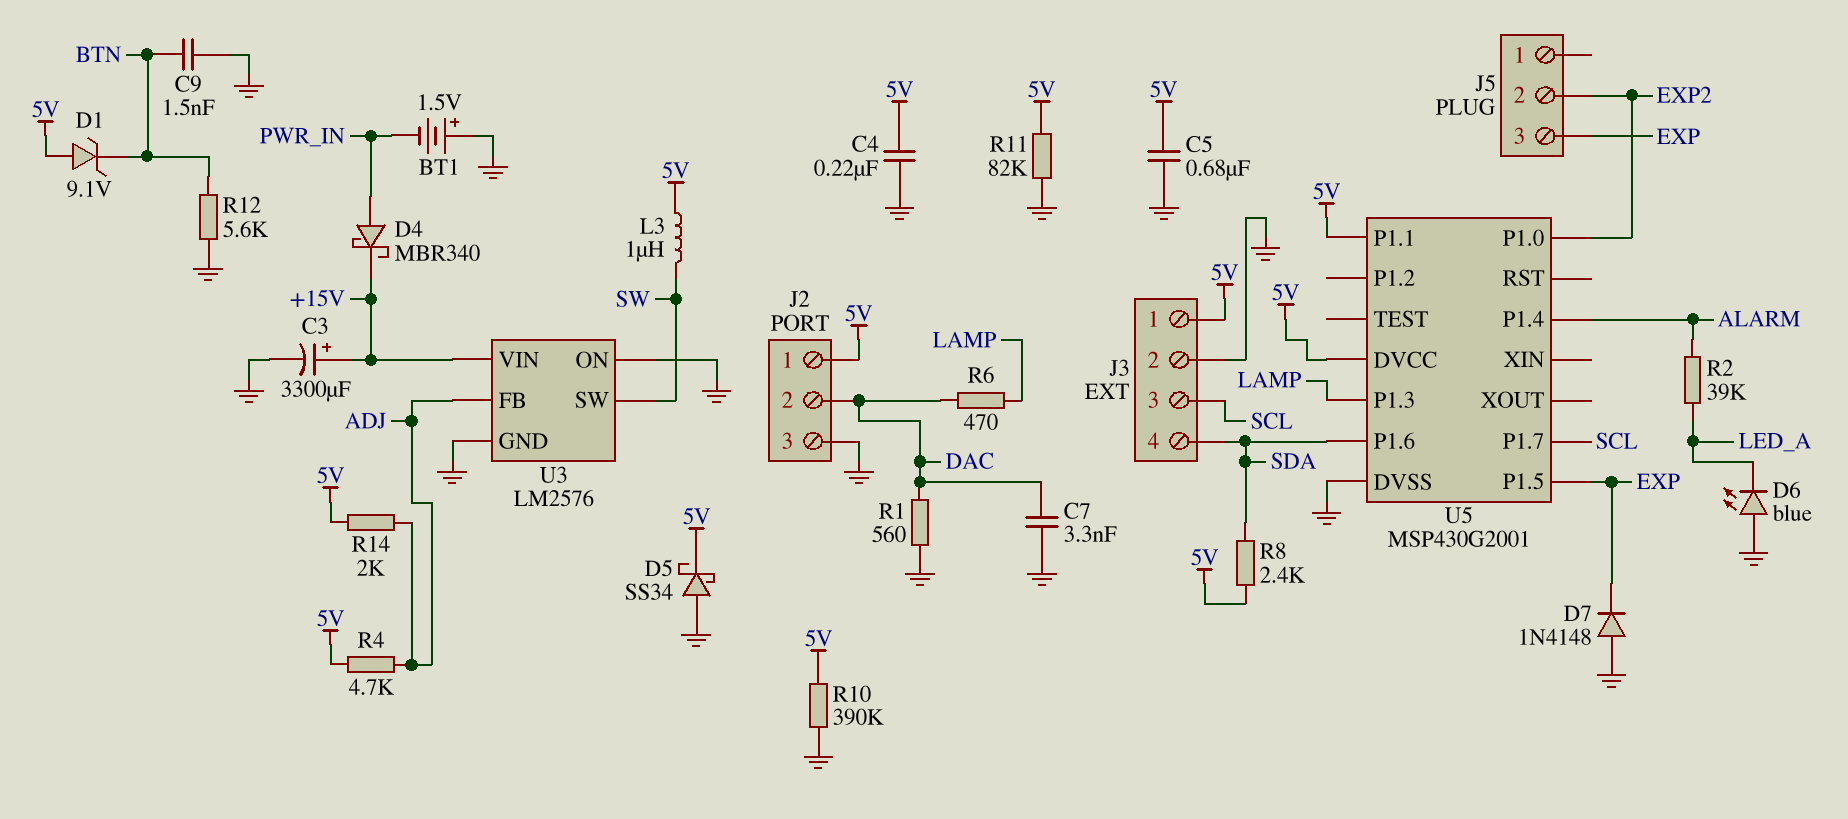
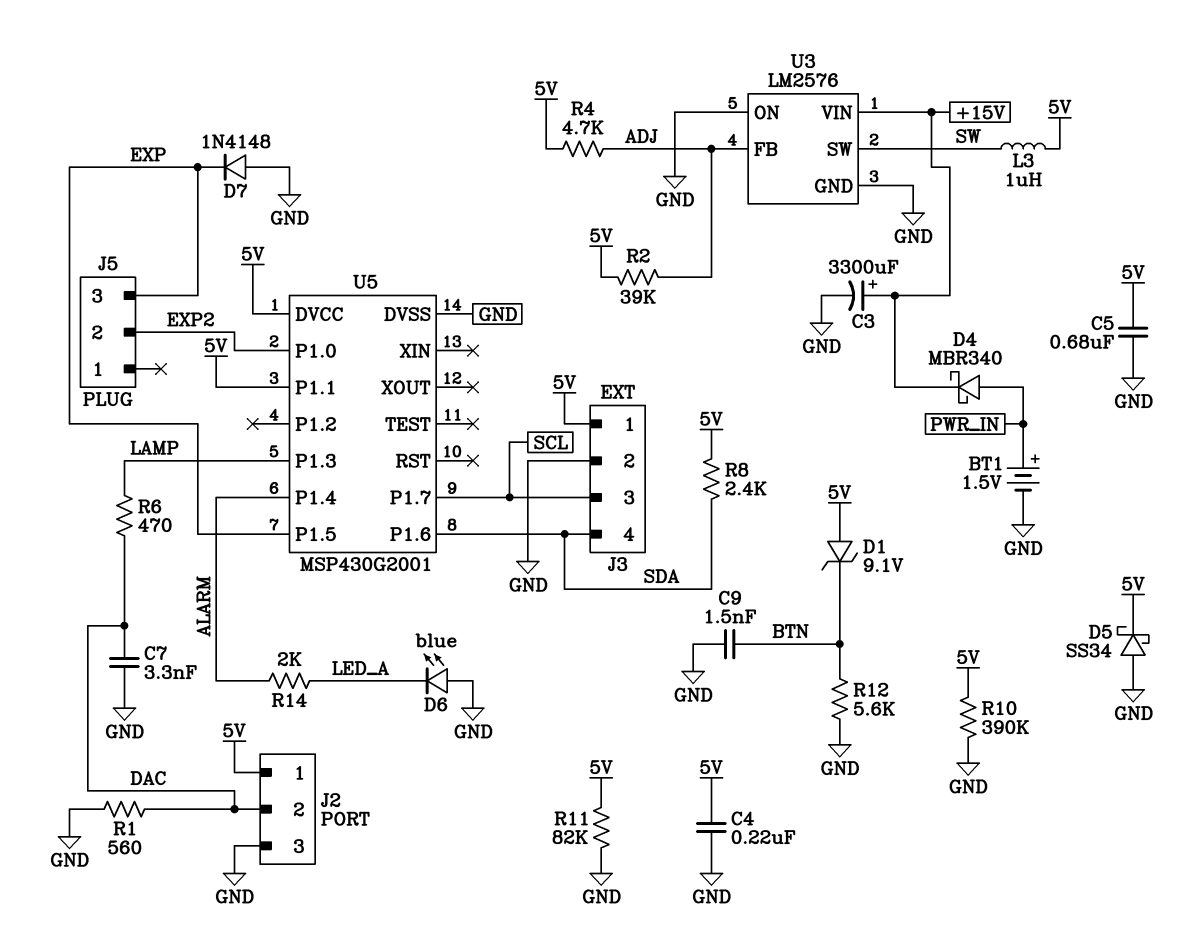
BT1: 1.5V (plus GND, minus PWR_IN) -> 1.5V (plus PWR_IN, minus GND)
R2: 39k (ALARM, LED_A) -> 39k (5V, ADJ)
R14: 2k (5V, ADJ) -> 2k (ALARM, LED_A)

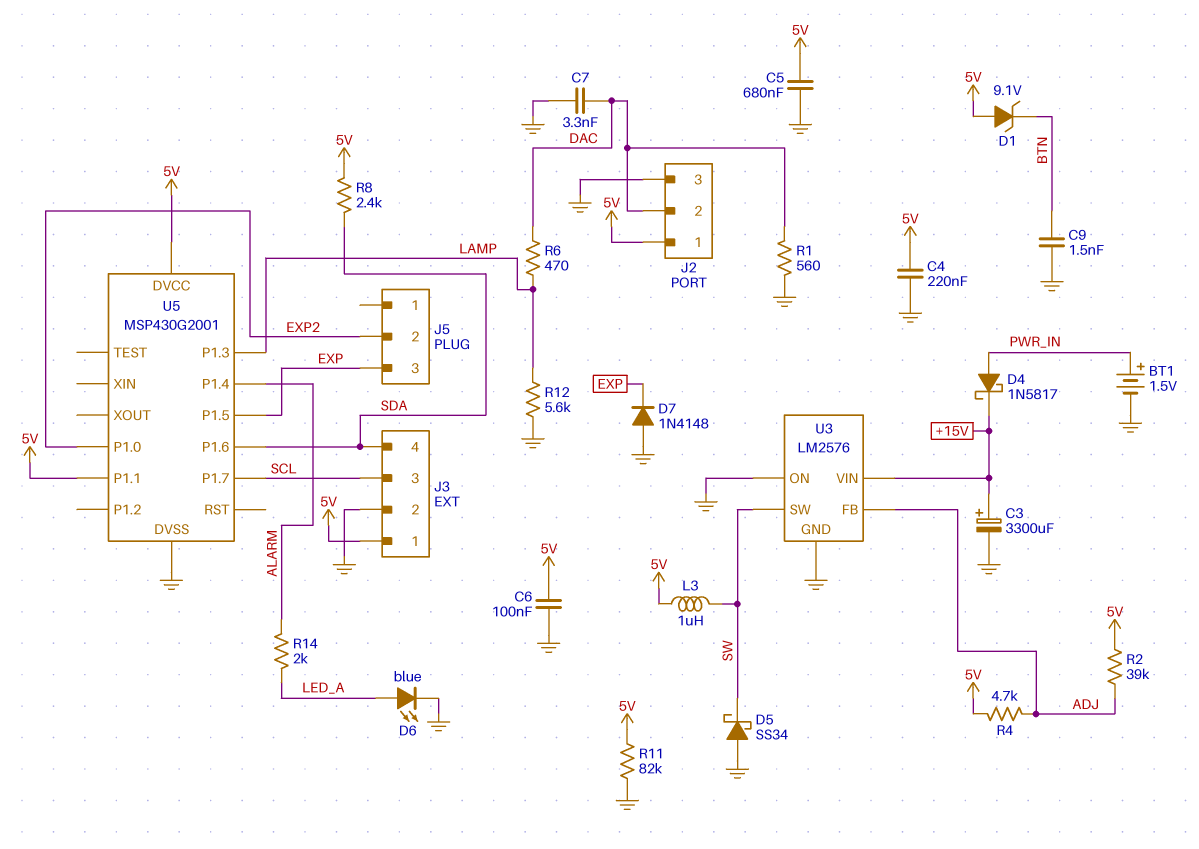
C6: none -> 100nF (5V, GND)
D4: schottky MBR340 (A PWR_IN, K +15V) -> schottky 1N5817 (A PWR_IN, K +15V)
D5: schottky SS34 (A GND, K 5V) -> schottky SS34 (A GND, K SW)
D6: LED blue (A GND, K LED_A) -> LED blue (A LED_A, K GND)
R10: 390k (5V, GND) -> none
R12: 5.6k (BTN, GND) -> 5.6k (GND, LAMP)

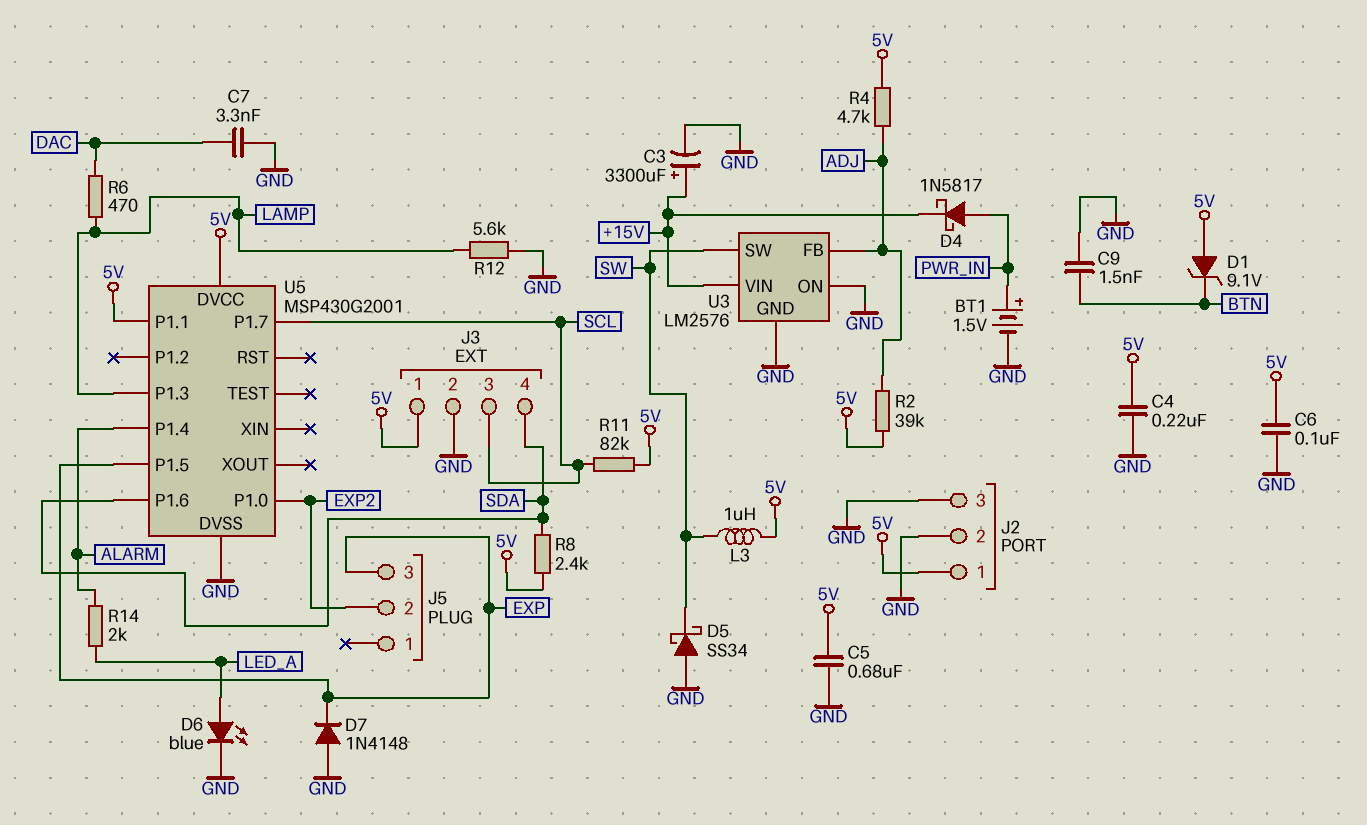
J2 pin 2: DAC -> GND
R1: 560 (DAC, GND) -> none
R11: 82k (5V, GND) -> 82k (5V, SCL)

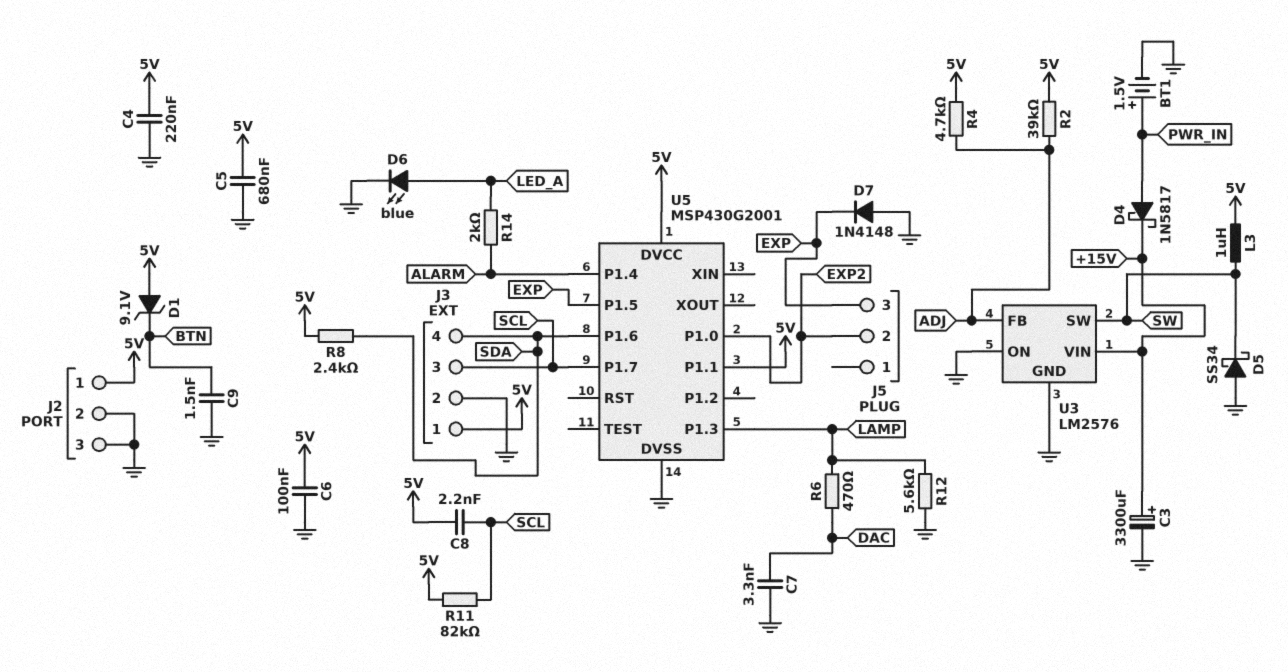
C8: none -> 2.2nF (5V, SCL)

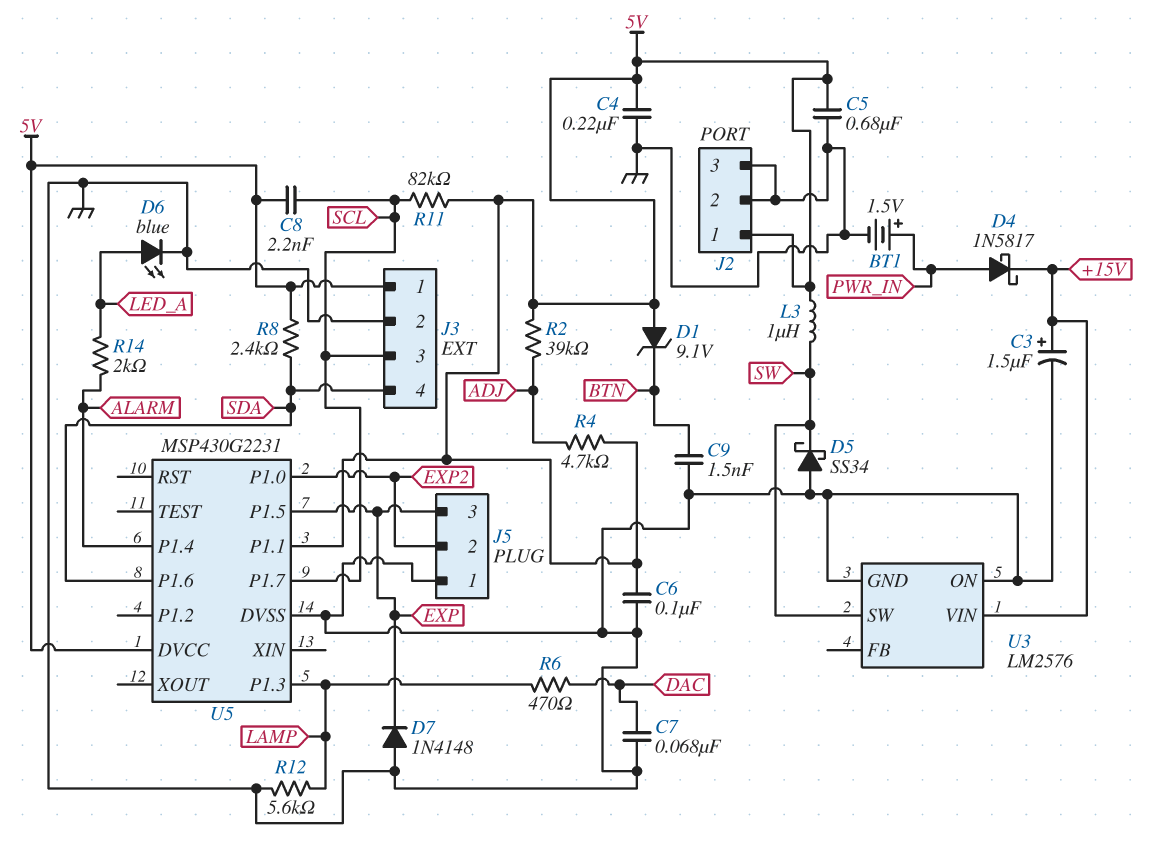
C3: 3300uF (plus +15V, minus GND) -> 1.5uF (plus +15V, minus GND)
C7: 3.3nF (DAC, GND) -> 68nF (DAC, GND)
J5 pin 1: none -> GND
U3 pin FB: ADJ -> none
U5: MSP430G2001 -> MSP430G2231

